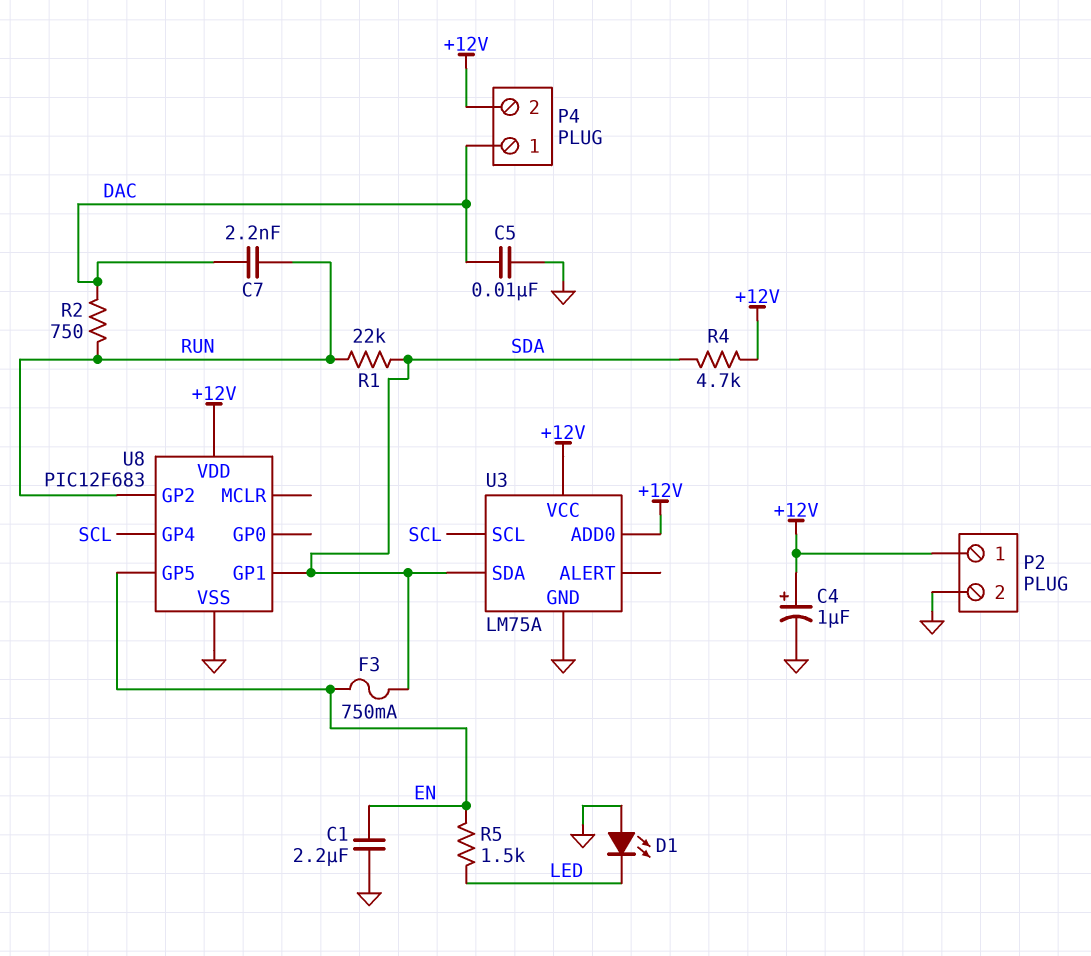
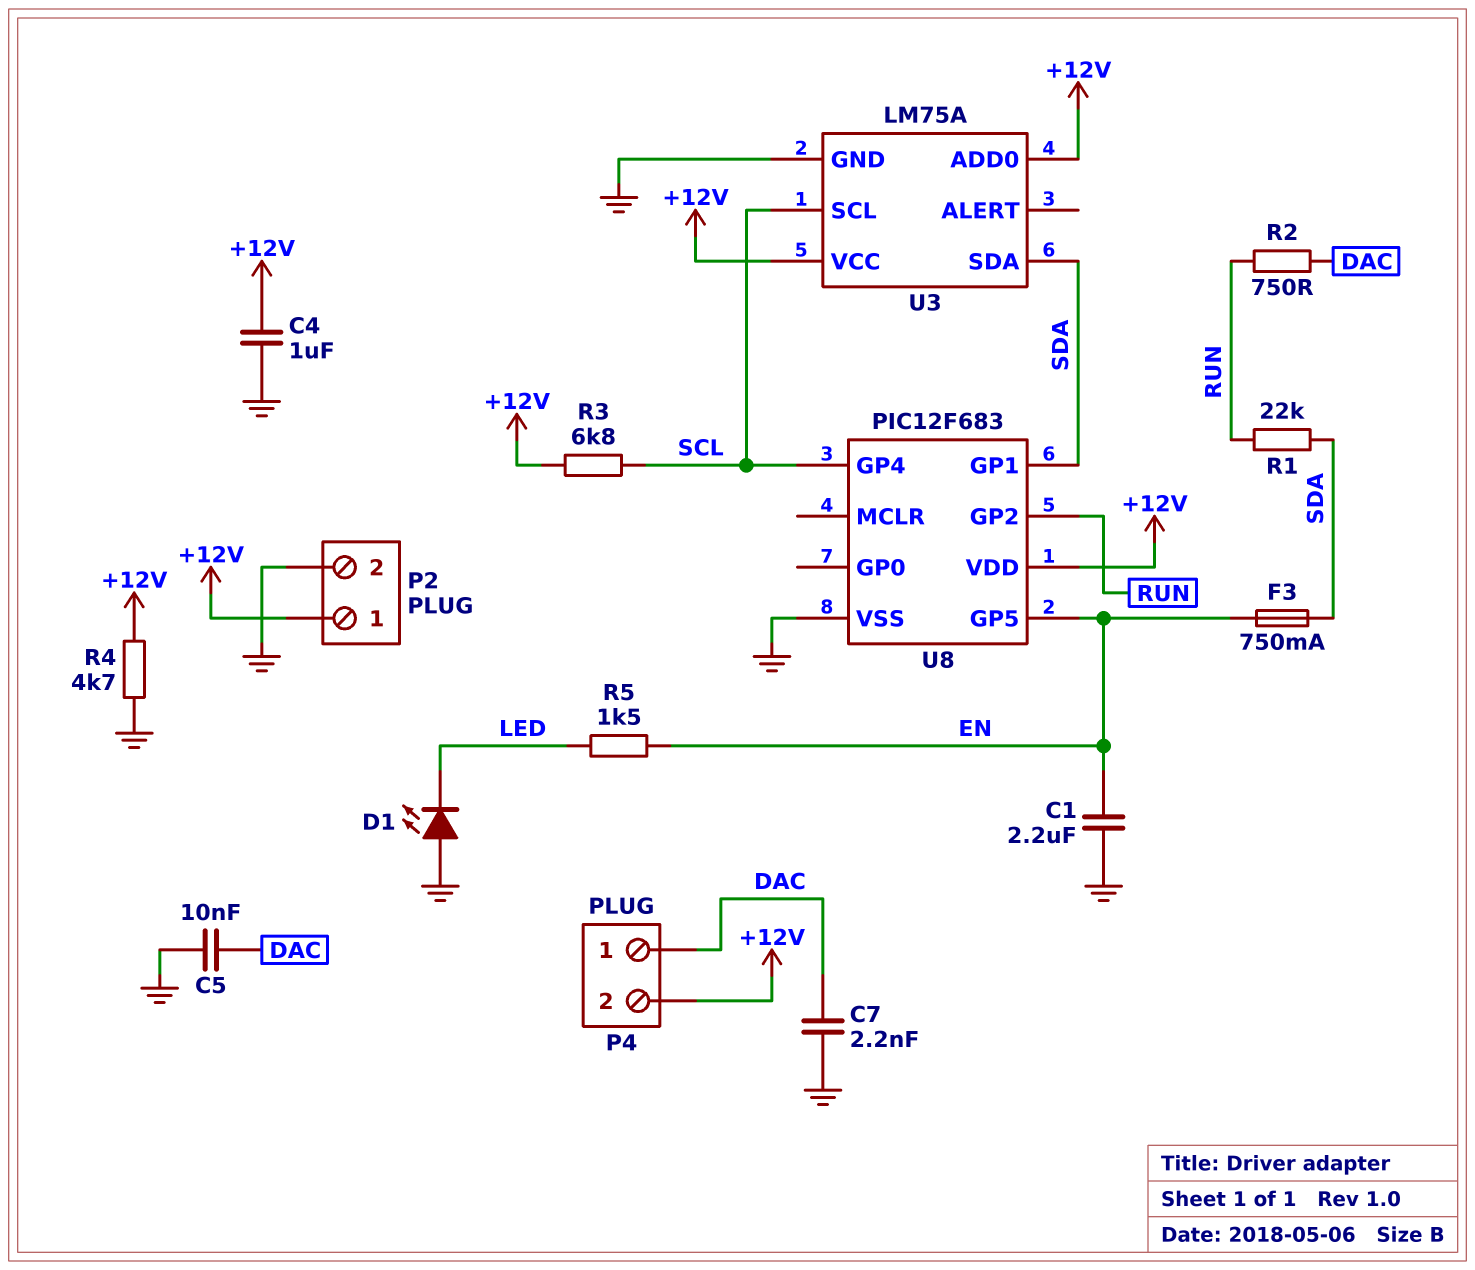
C4: 1uF (plus +12V, minus GND) -> 1uF (+12V, GND)
C7: 2.2nF (DAC, RUN) -> 2.2nF (DAC, GND)
R3: none -> 6.8k (+12V, SCL)
R4: 4.7k (+12V, SDA) -> 4.7k (+12V, GND)

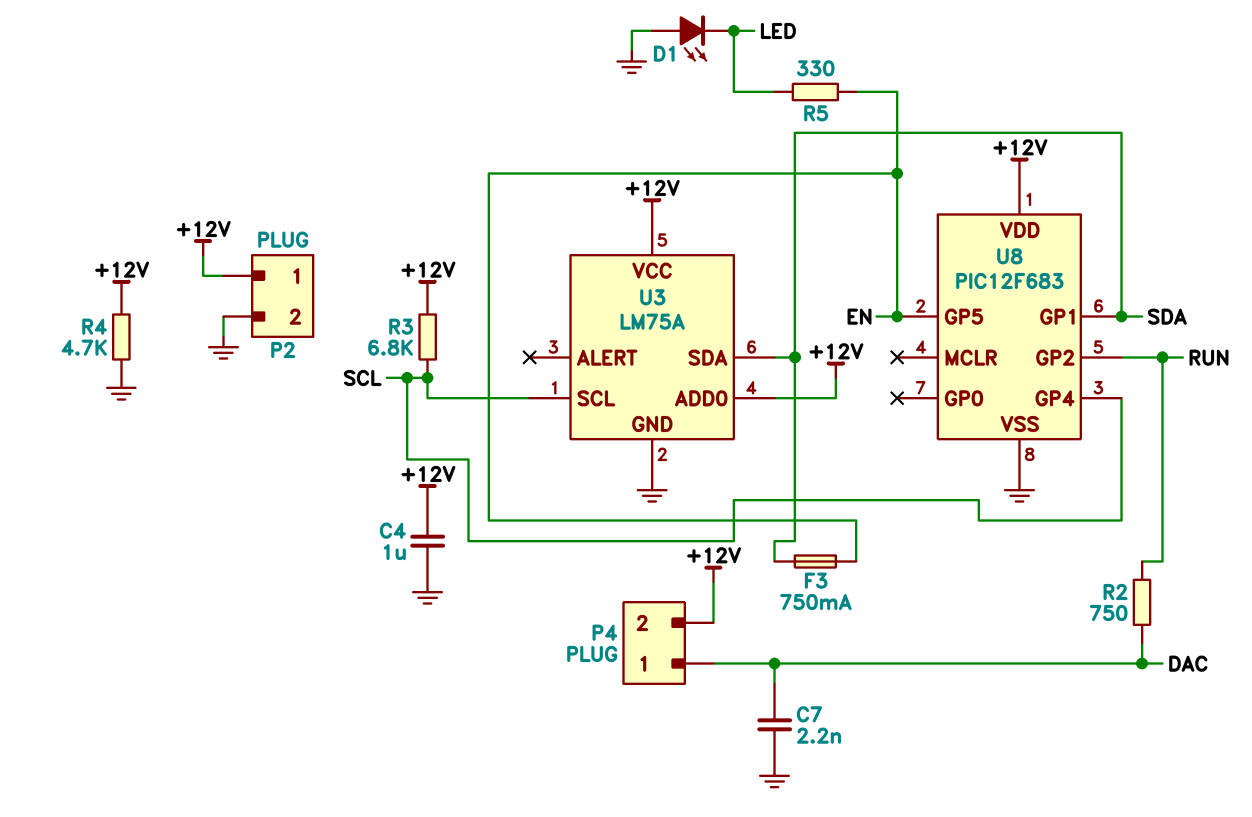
C1: 2.2uF (EN, GND) -> none
C5: 10nF (DAC, GND) -> none
R1: 22k (RUN, SDA) -> none
R5: 1.5k (EN, LED) -> 330 (EN, LED)

